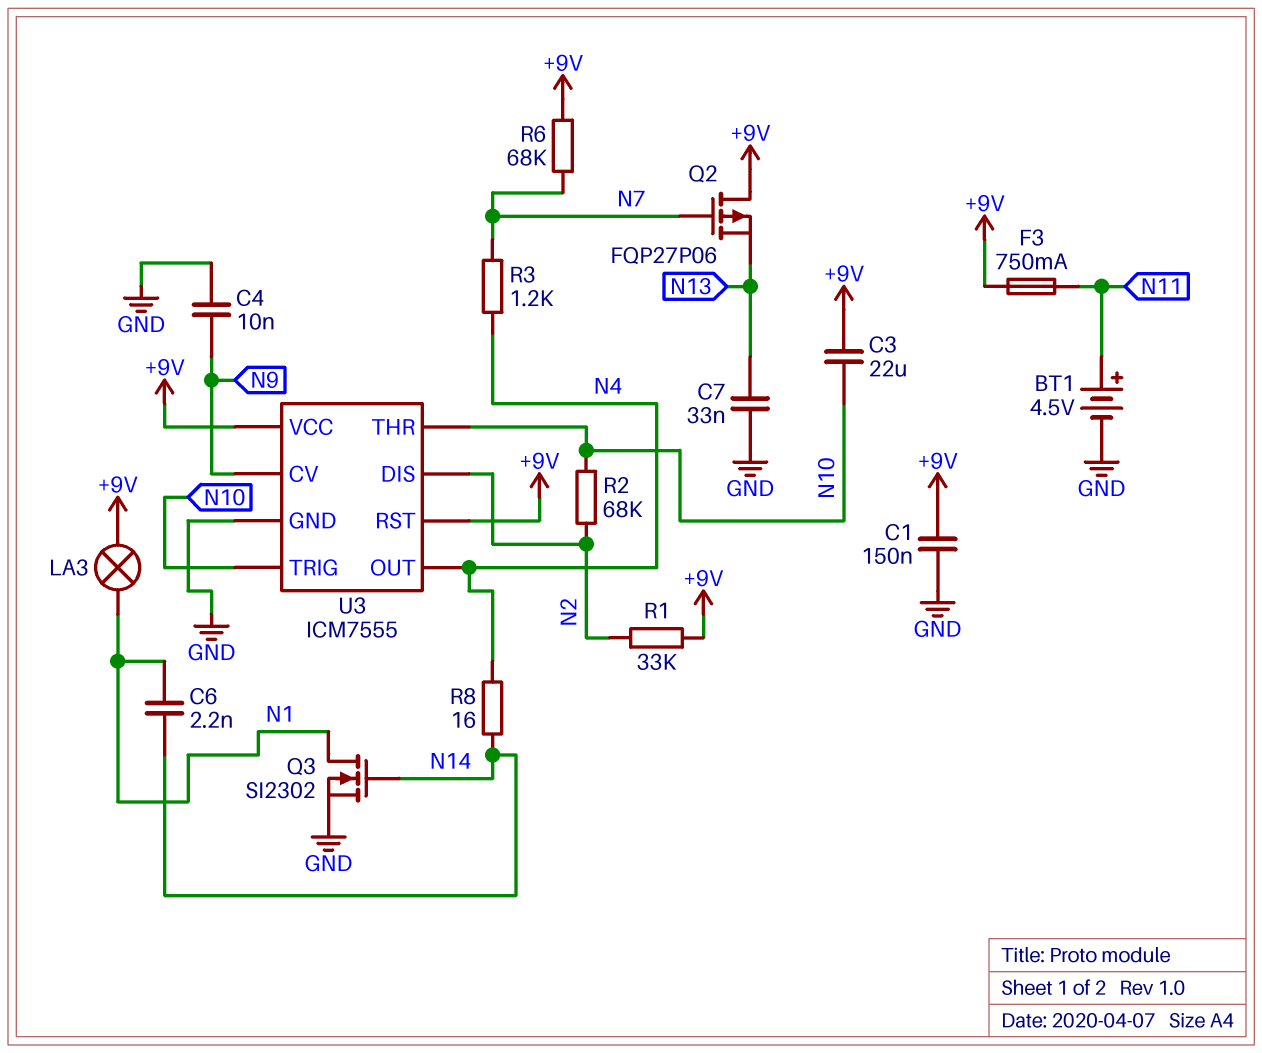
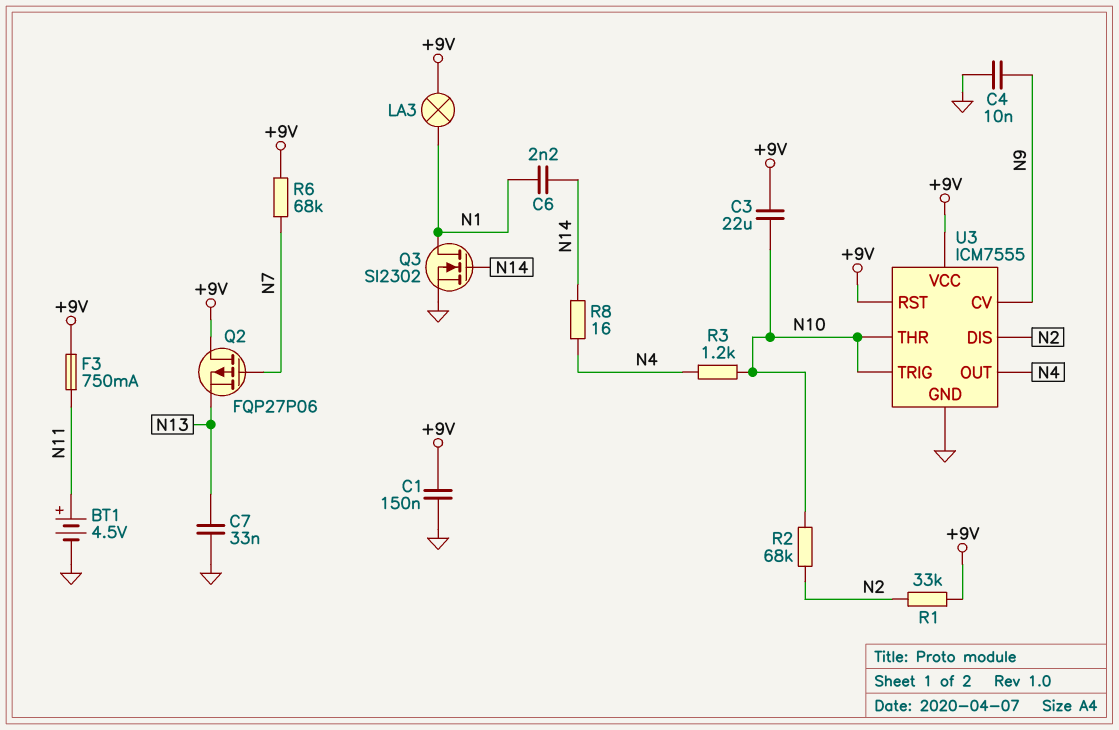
R3: 1.2k (N4, N7) -> 1.2k (N4, N10)

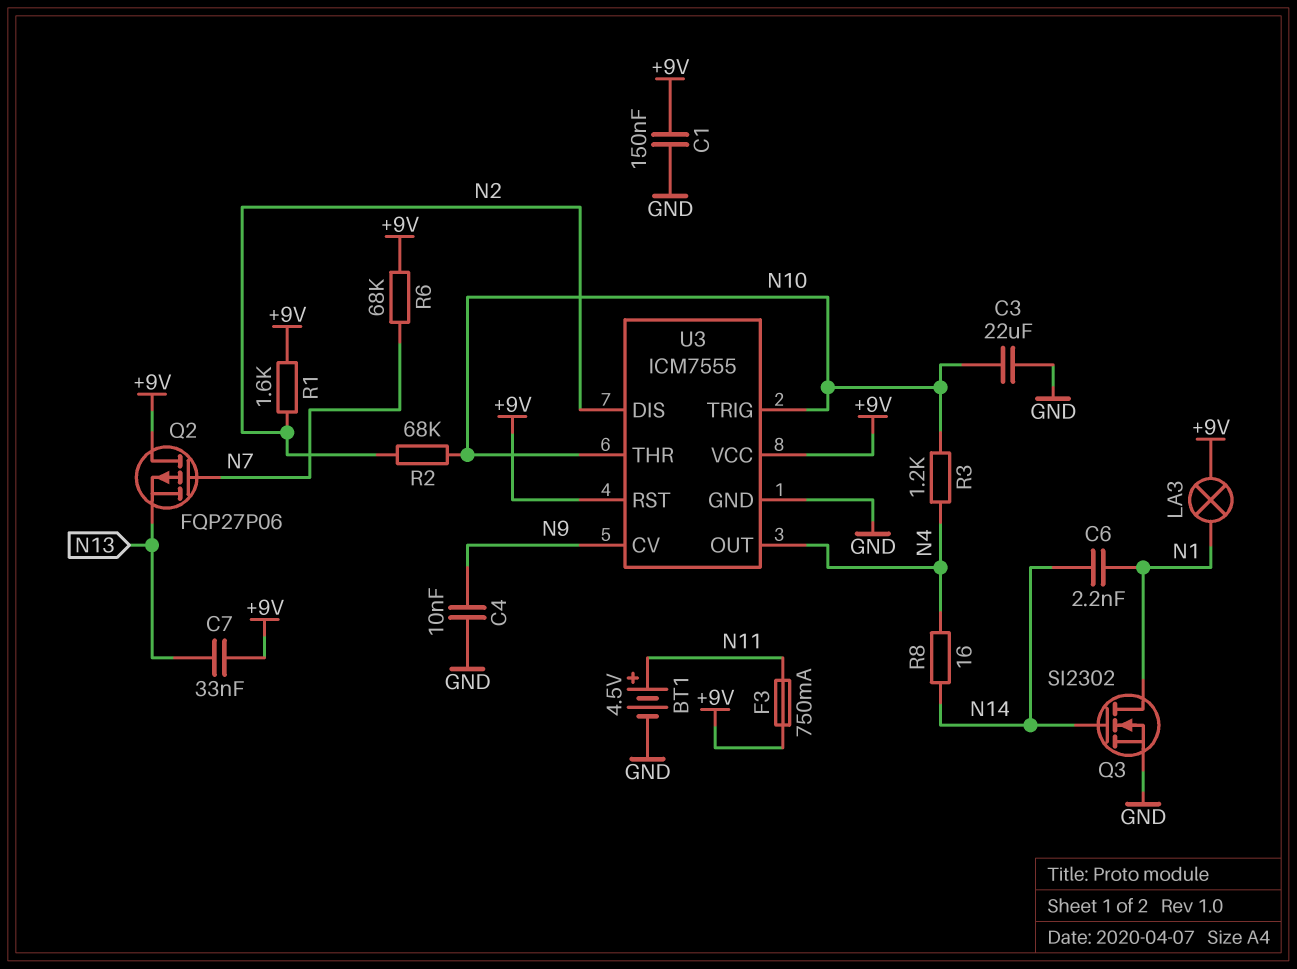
C3: 22uF (+9V, N10) -> 22uF (GND, N10)
C7: 33nF (GND, N13) -> 33nF (+9V, N13)
R1: 33k (+9V, N2) -> 1.6k (+9V, N2)

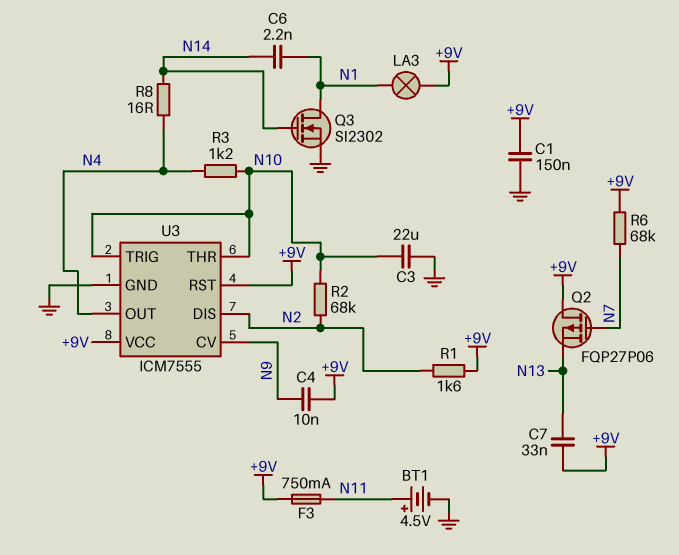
C4: 10nF (GND, N9) -> 10nF (+9V, N9)

